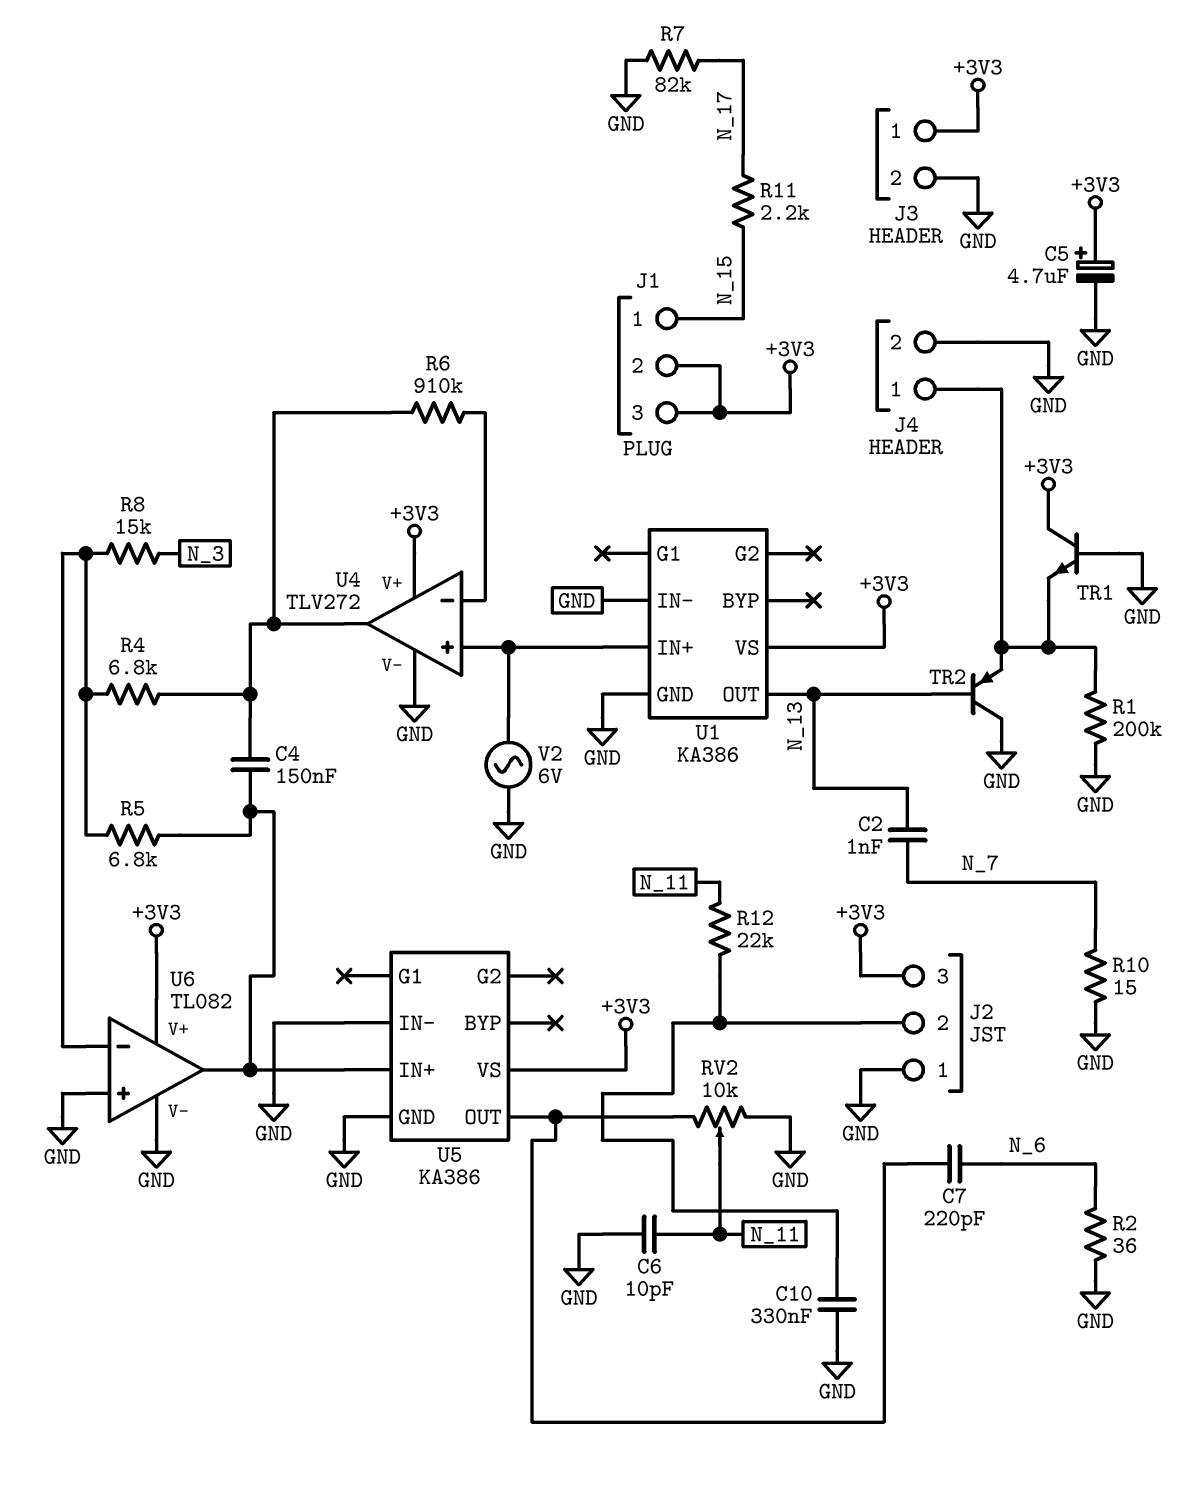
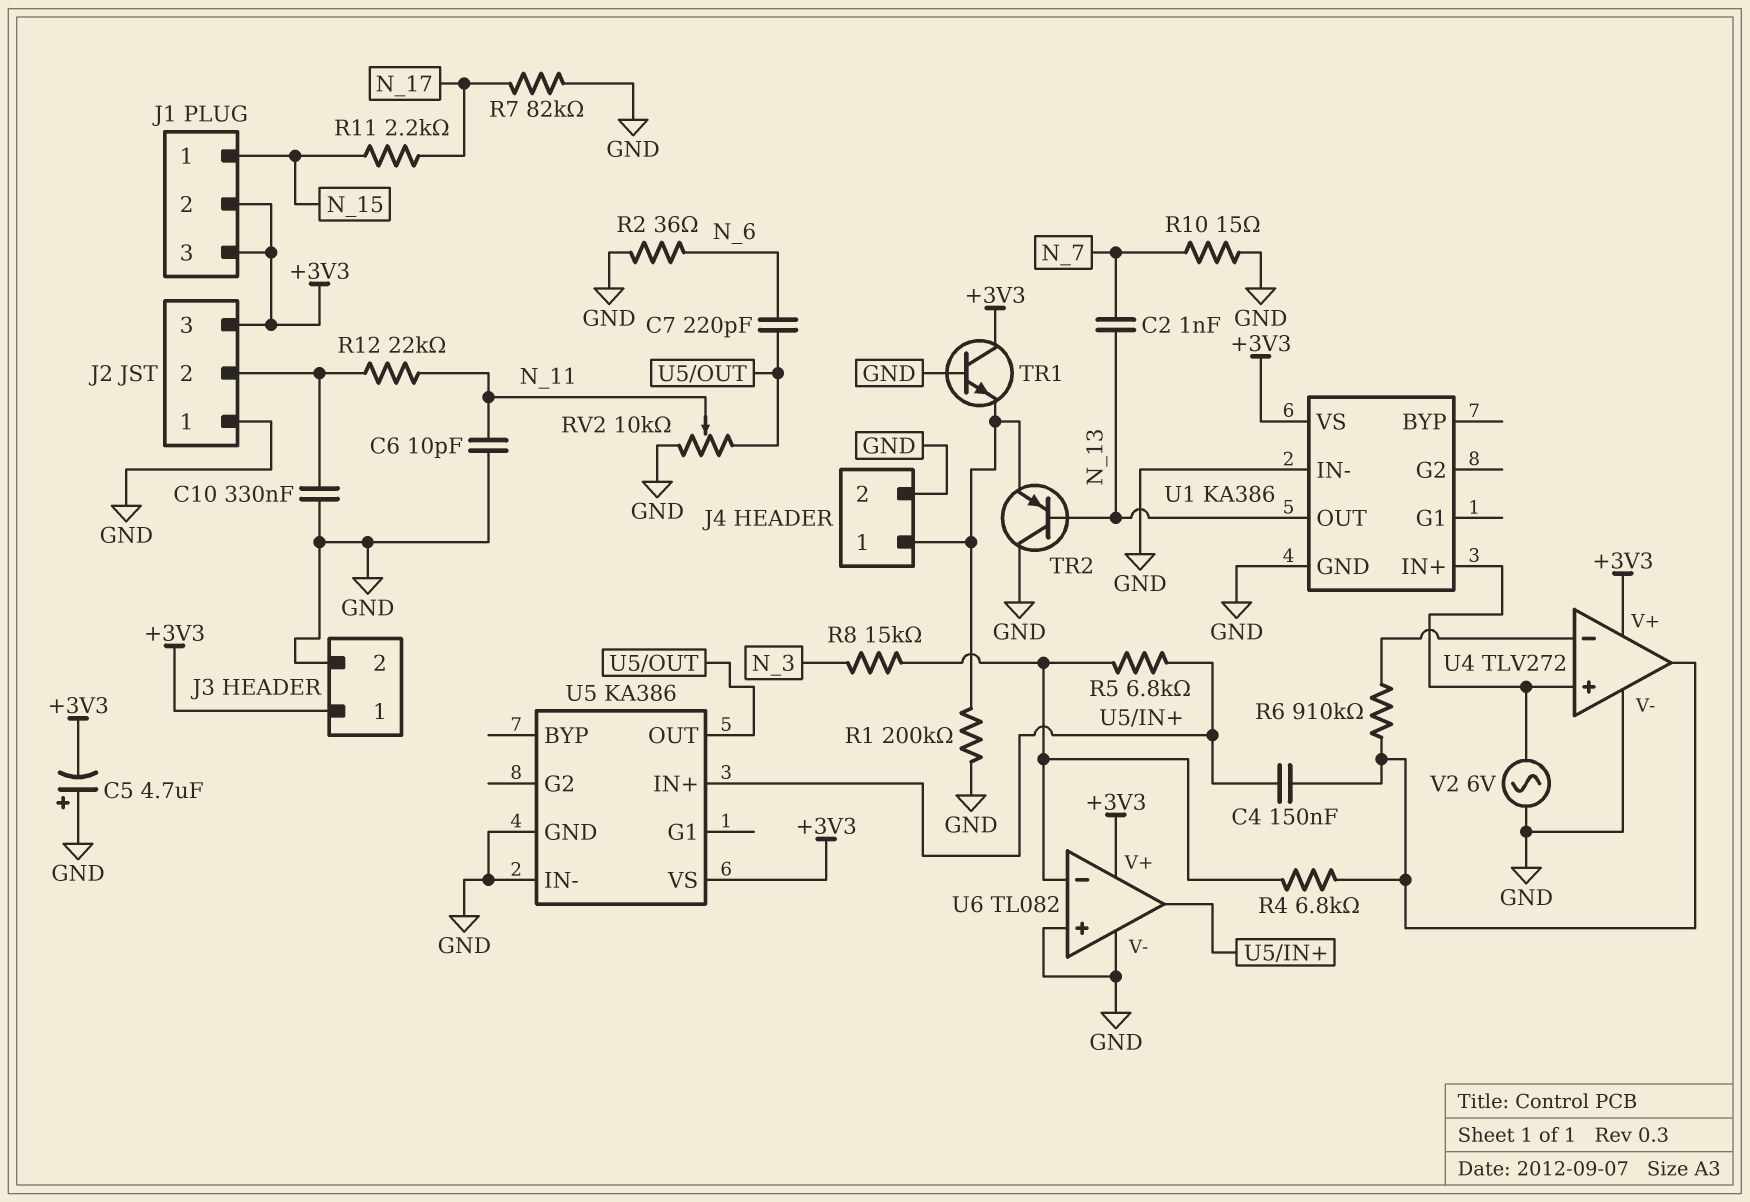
C5: 4.7uF (plus +3V3, minus GND) -> 4.7uF (plus GND, minus +3V3)

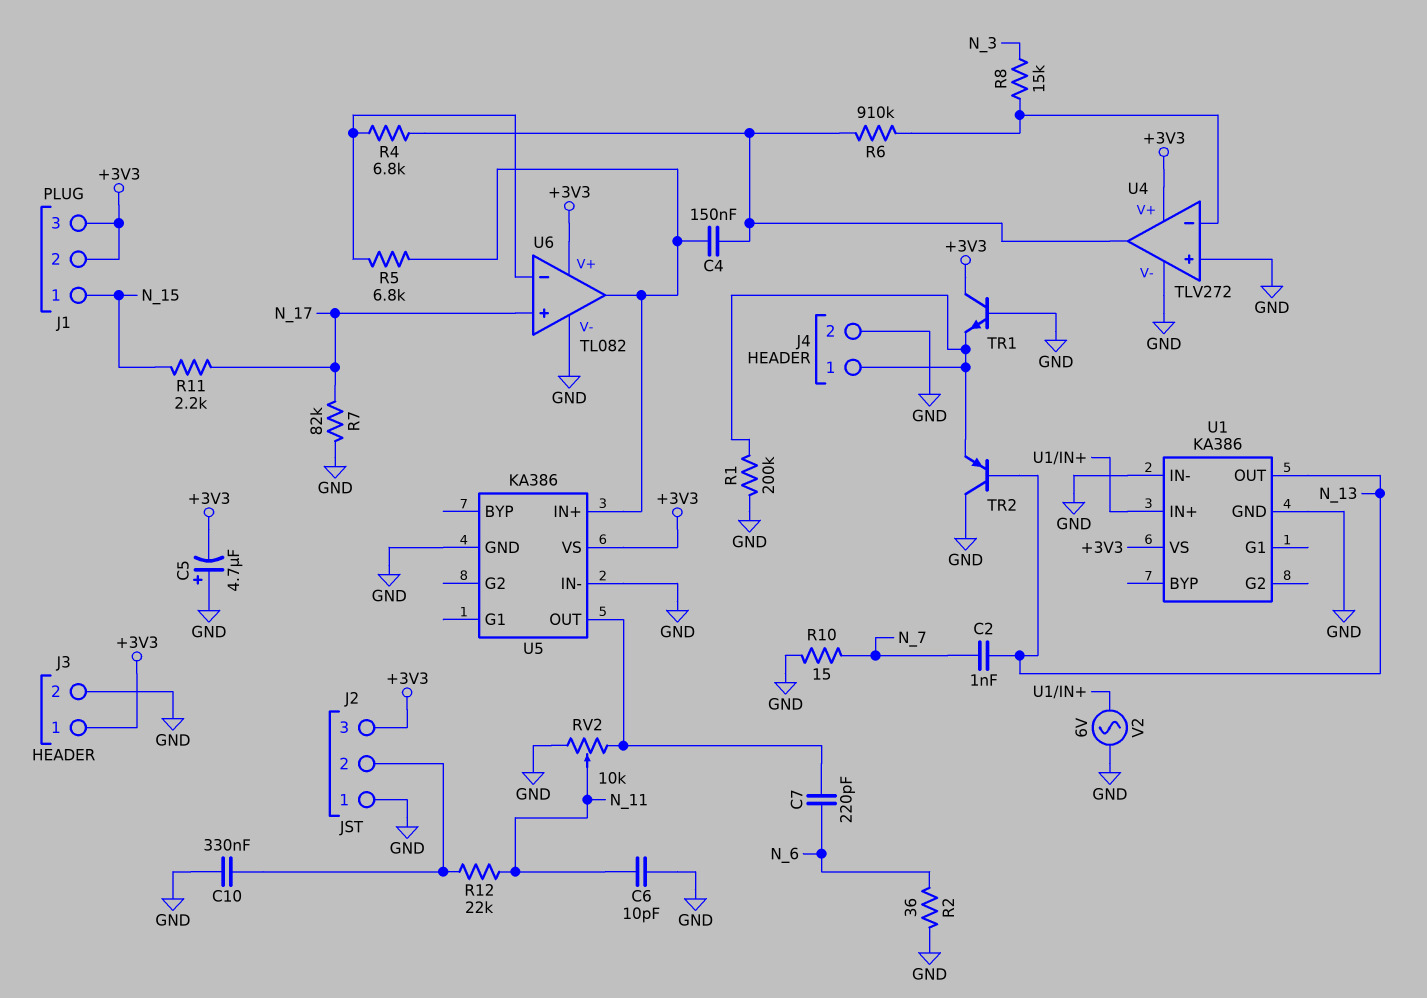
R8: 15k (N_3, U6/in-) -> 15k (N_3, U4/in-)
U4 pin in+: U1/IN+ -> GND
U6 pin in+: GND -> N_17

